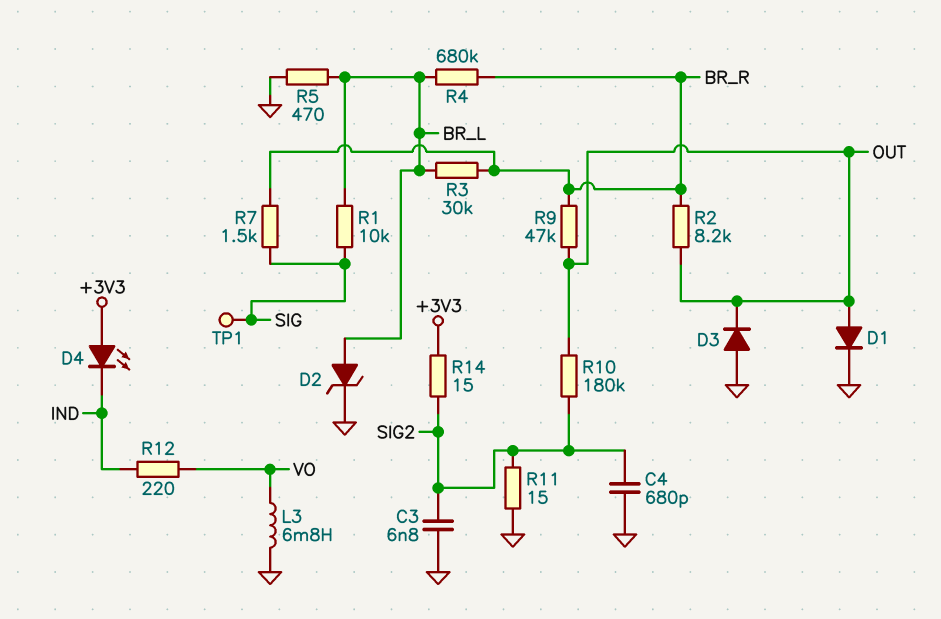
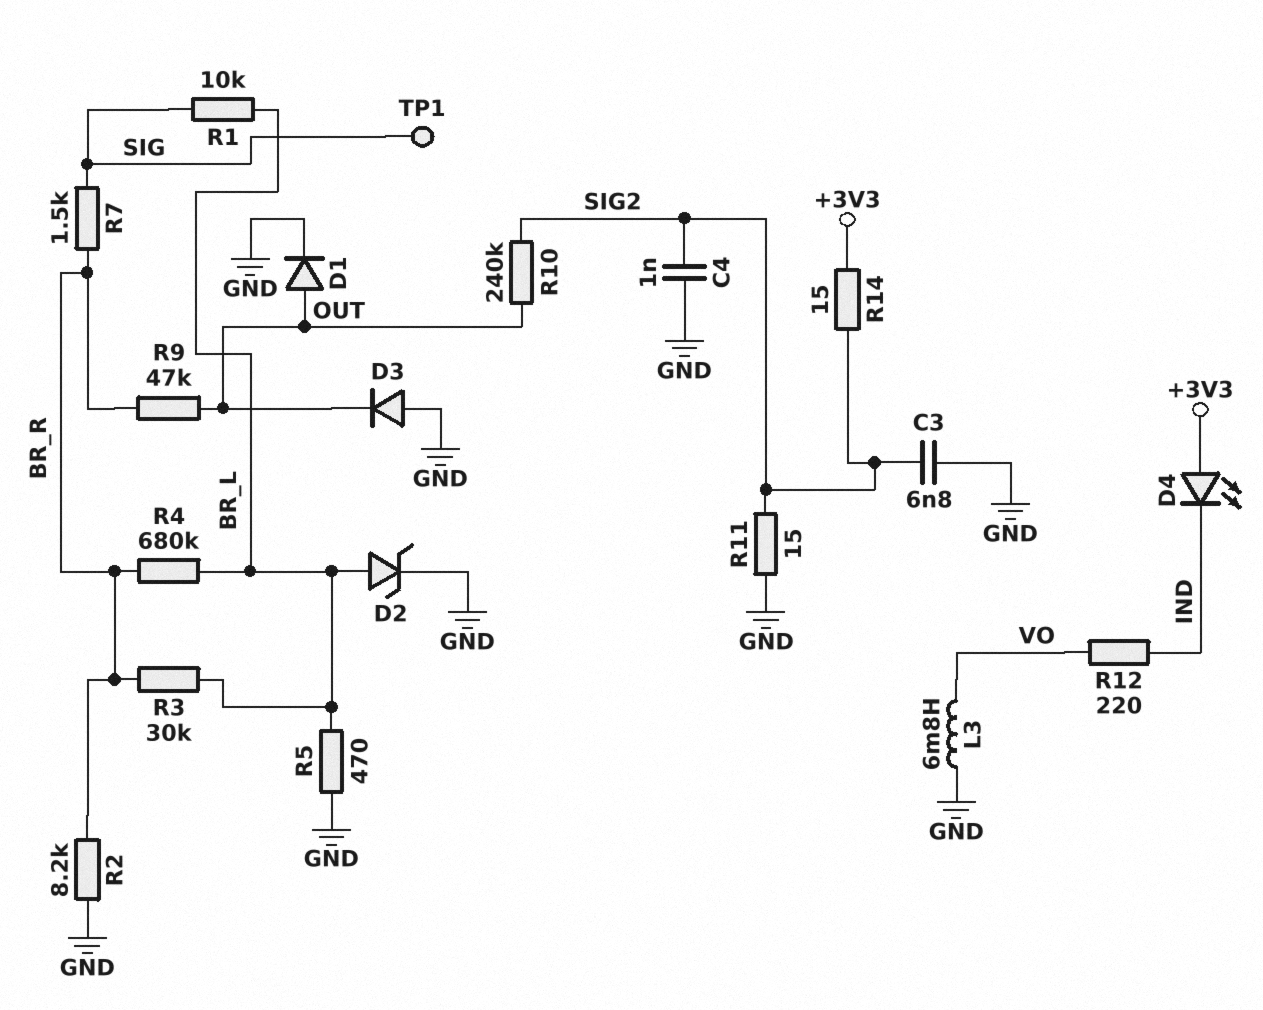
C4: 680pF (GND, SIG2) -> 1nF (GND, SIG2)
R2: 8.2k (BR_R, OUT) -> 8.2k (BR_R, GND)
R10: 180k (OUT, SIG2) -> 240k (OUT, SIG2)

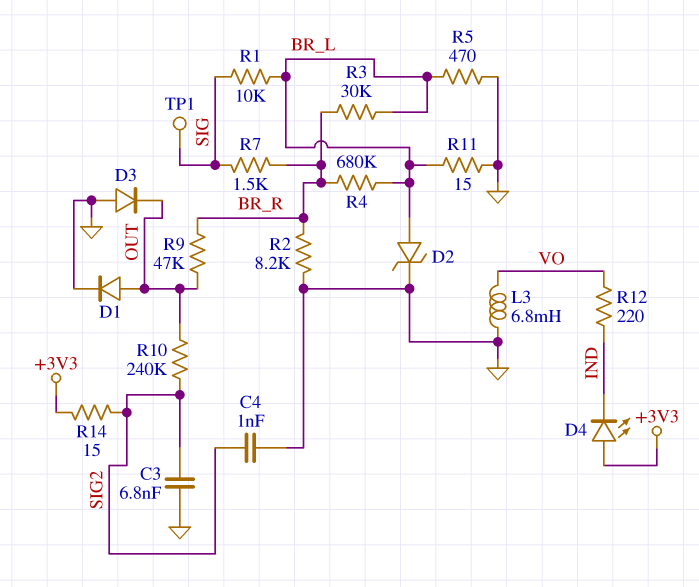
R11: 15 (GND, SIG2) -> 15 (BR_L, GND)

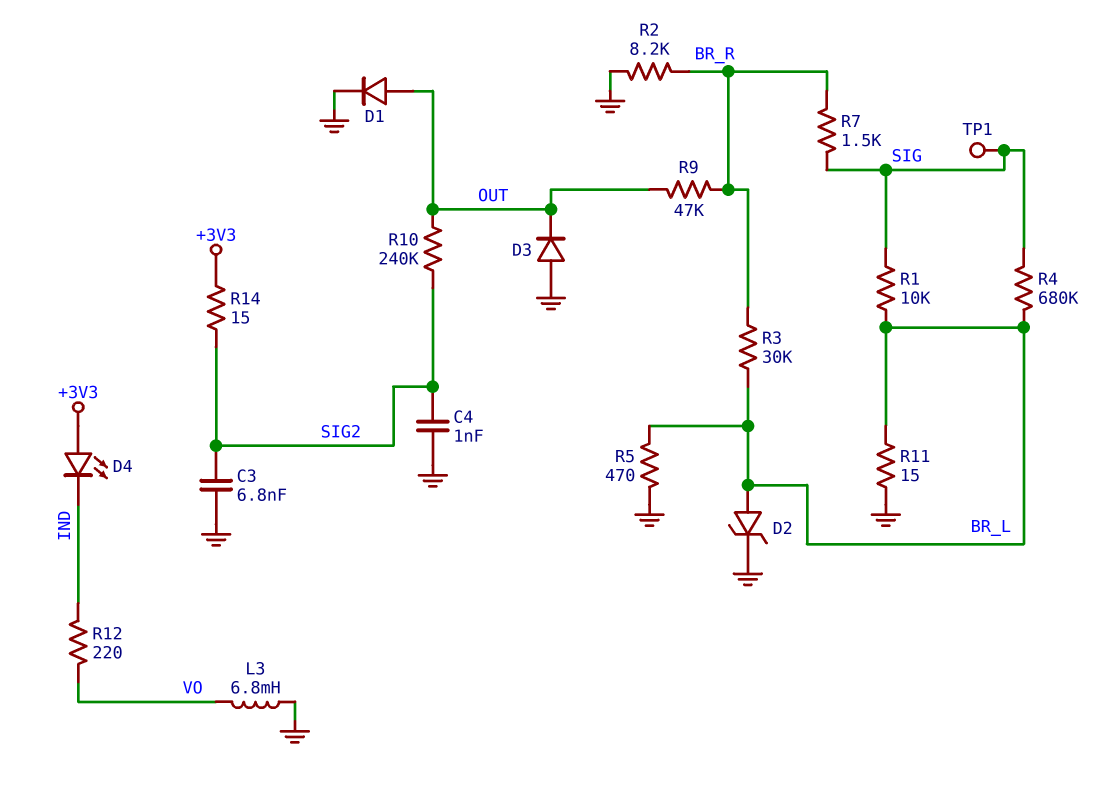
R4: 680k (BR_L, BR_R) -> 680k (BR_L, SIG)

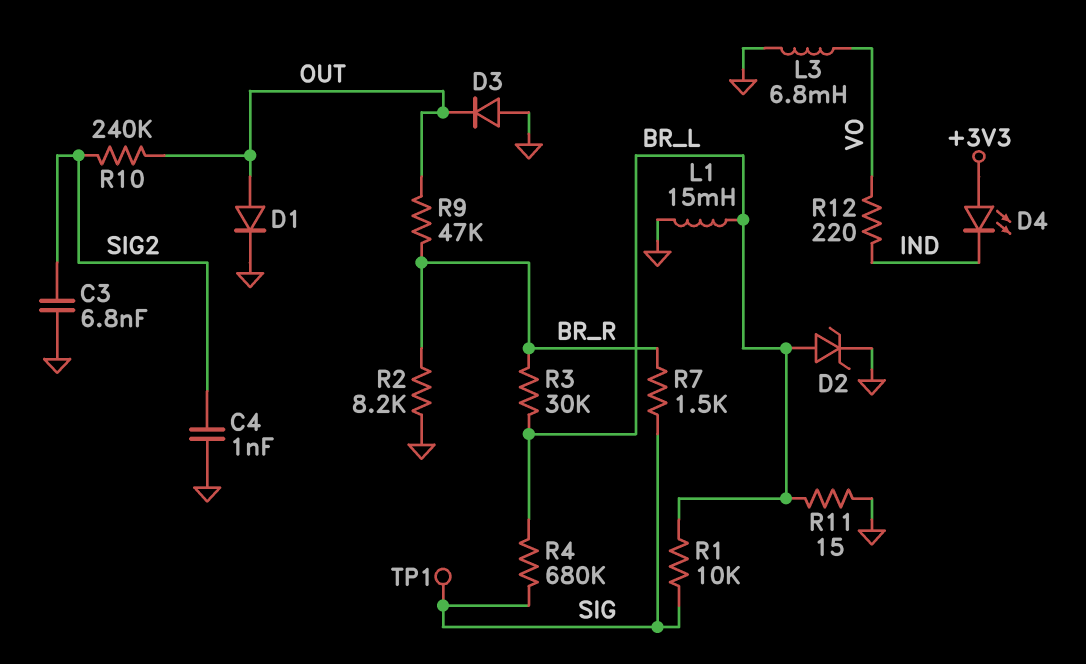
L1: none -> 15mH (BR_L, GND)
R5: 470 (BR_L, GND) -> none
R14: 15 (+3V3, SIG2) -> none

